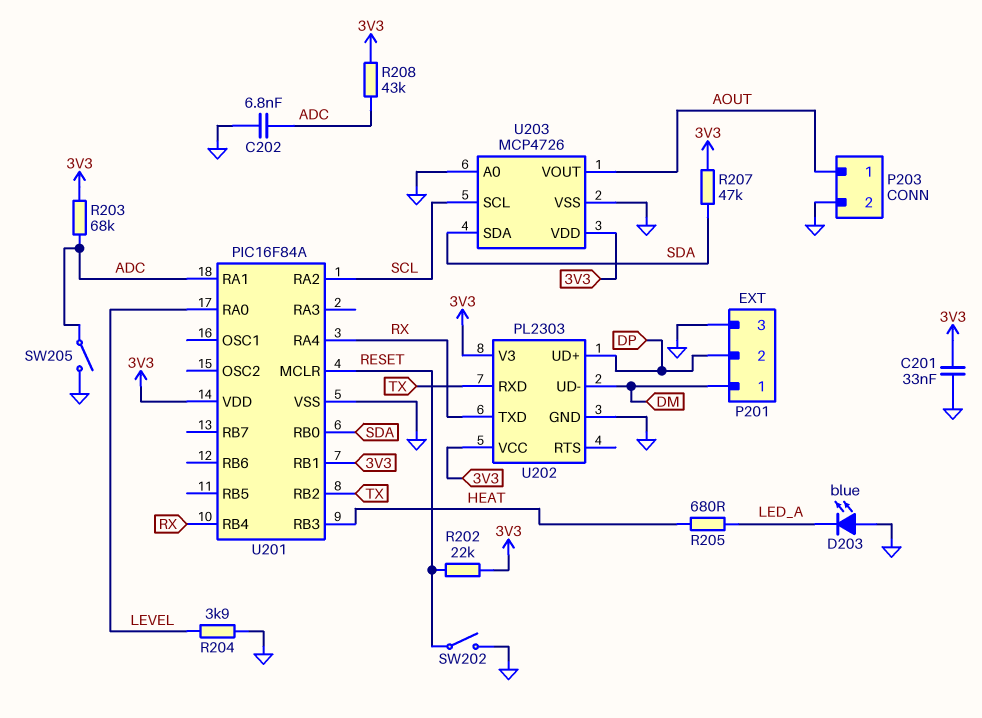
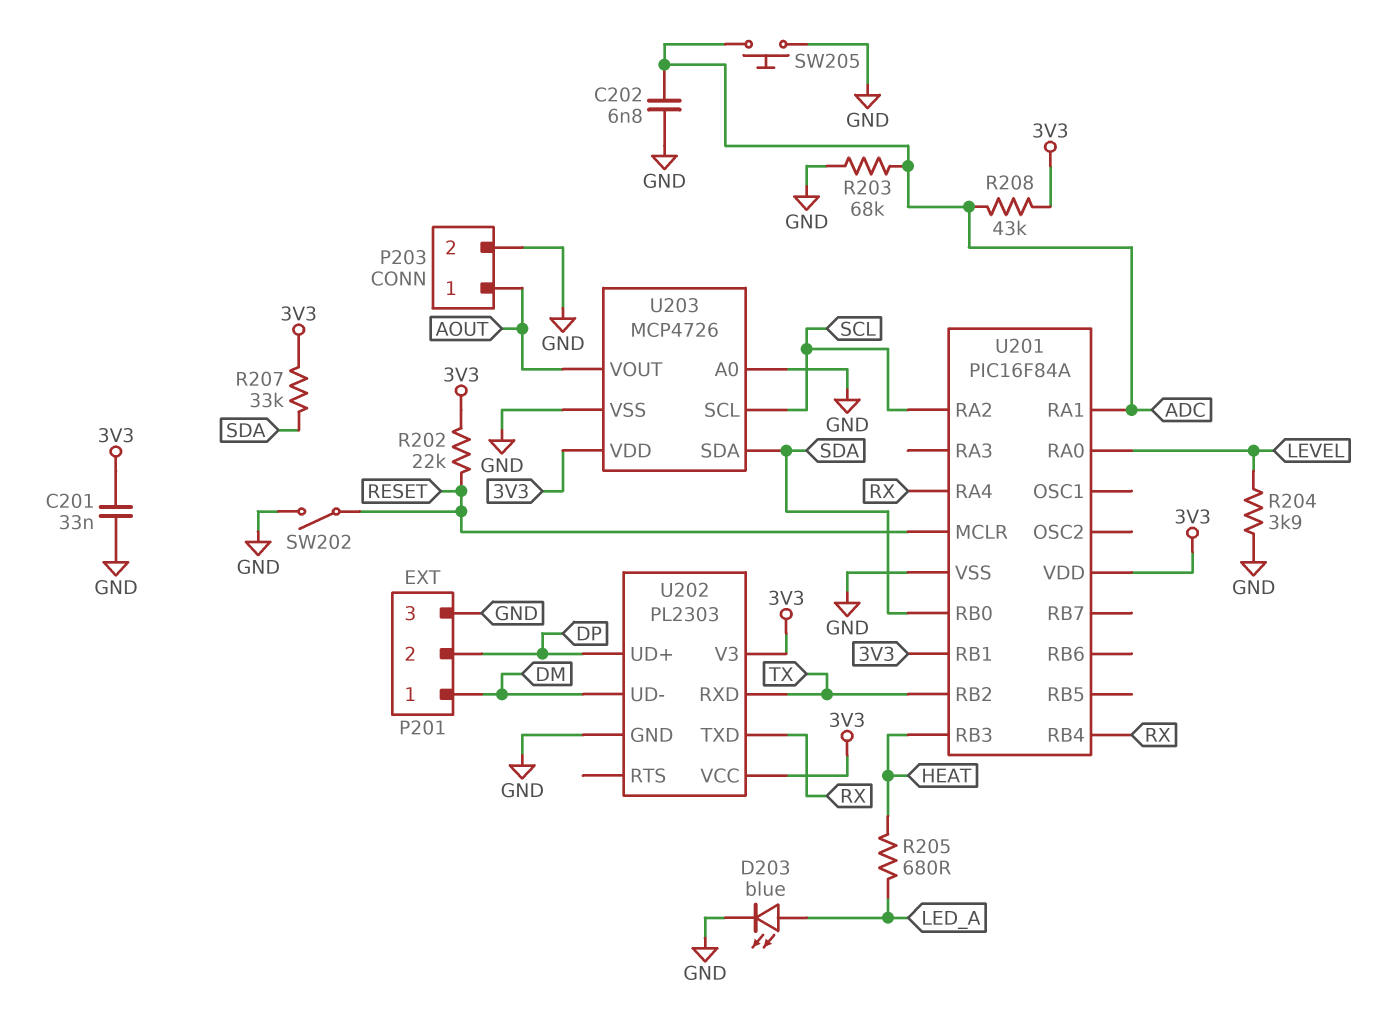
D203: LED blue (A GND, K LED_A) -> LED blue (A LED_A, K GND)
R203: 68k (3V3, ADC) -> 68k (ADC, GND)
R207: 47k (3V3, SDA) -> 33k (3V3, SDA)
SW205: switch (ADC, GND) -> button (ADC, GND)

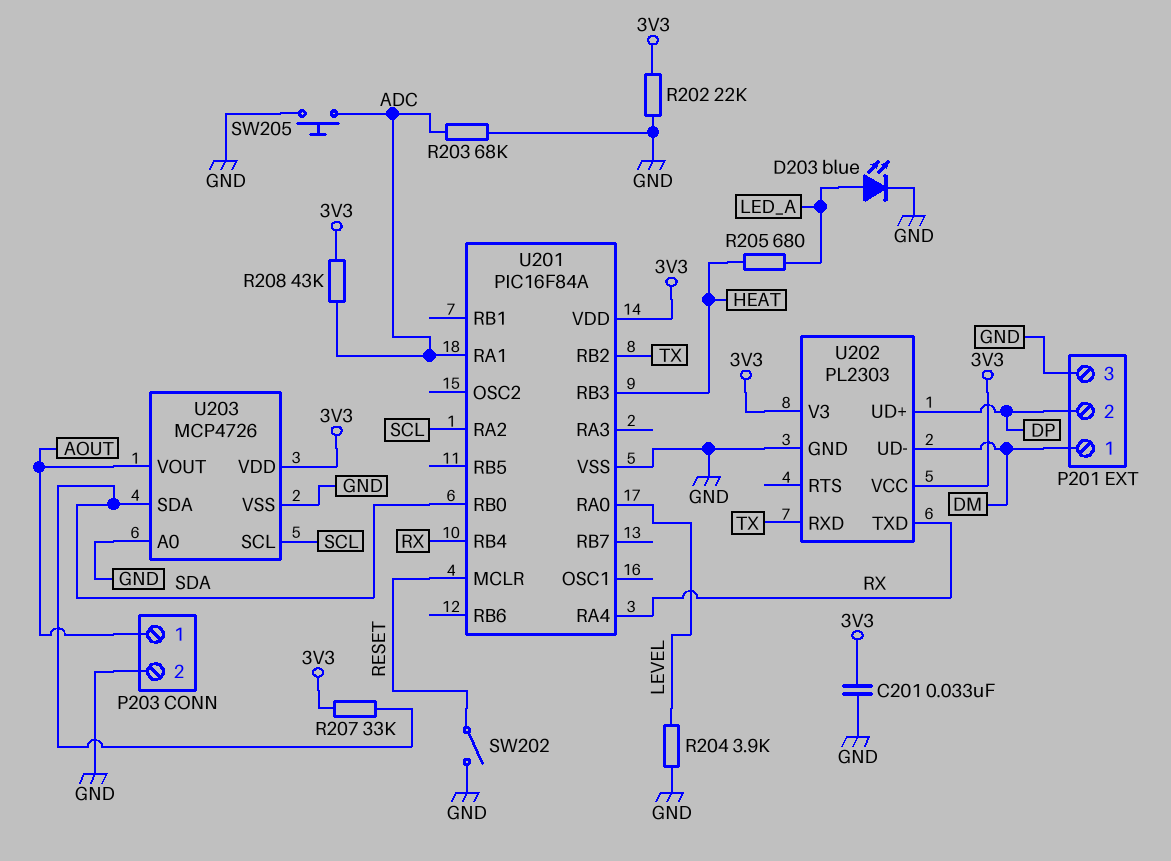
C202: 6.8nF (ADC, GND) -> none
R202: 22k (3V3, RESET) -> 22k (3V3, GND)
U201 pin RB1: 3V3 -> none

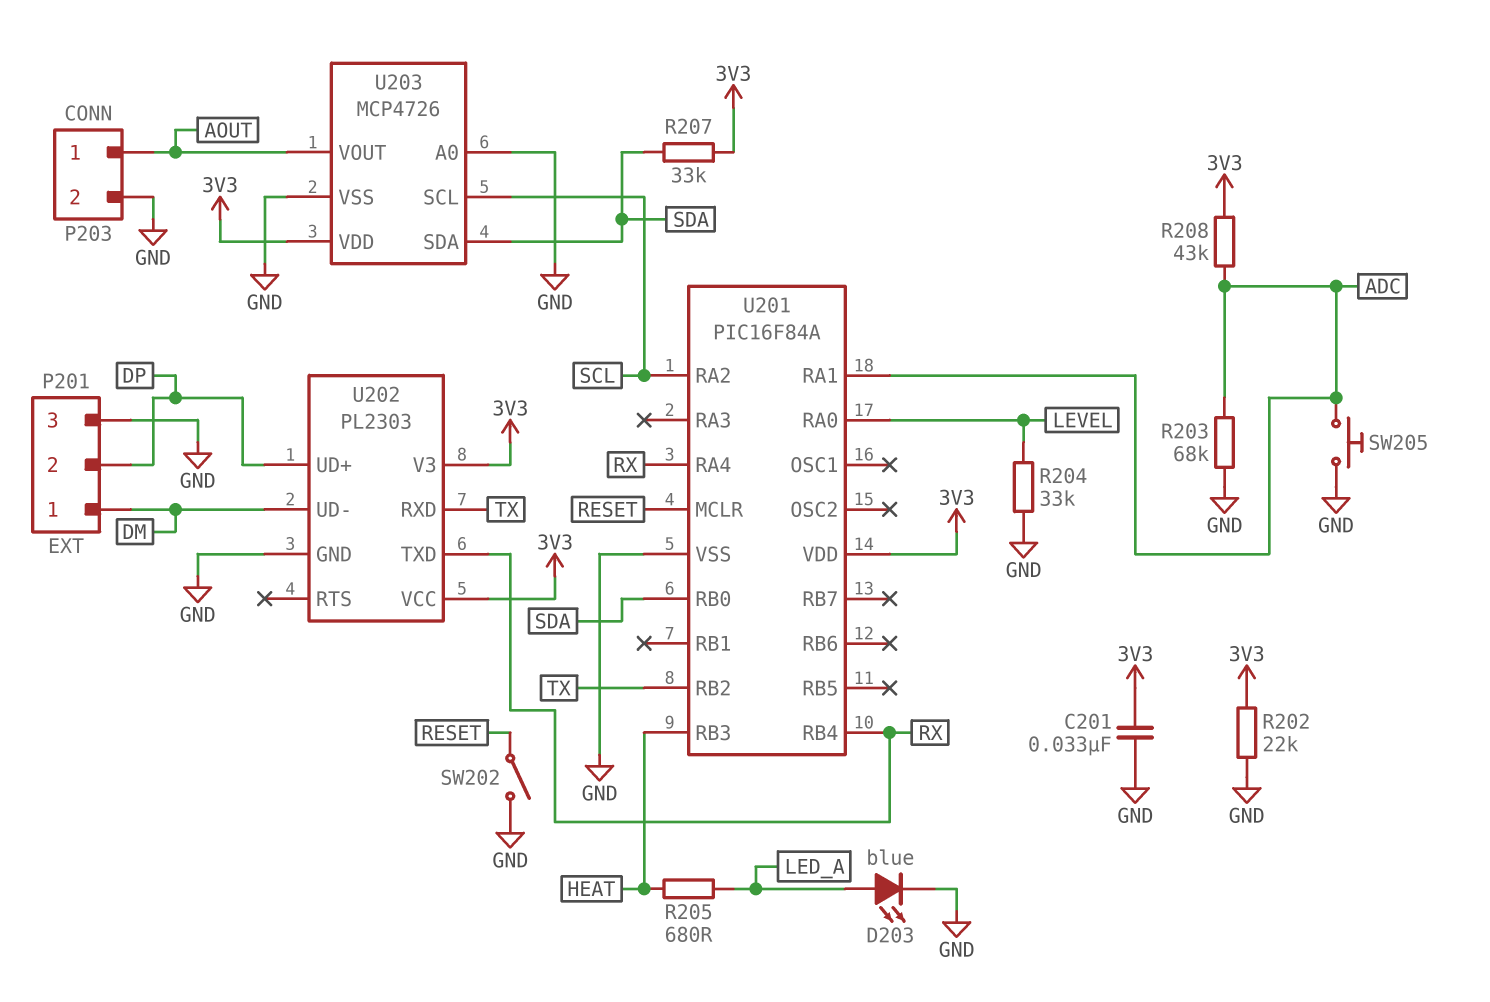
R204: 3.9k (GND, LEVEL) -> 33k (GND, LEVEL)

